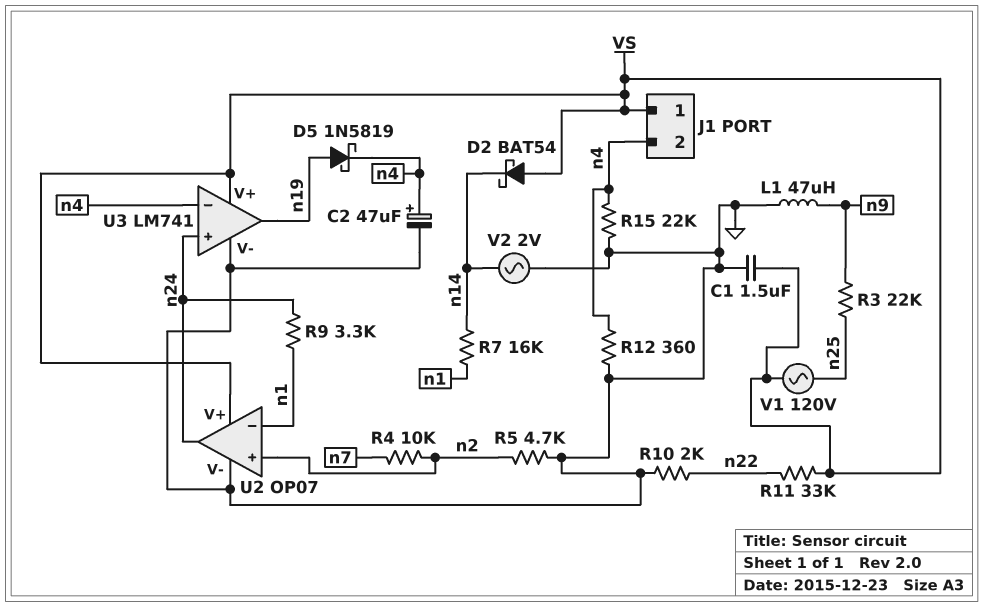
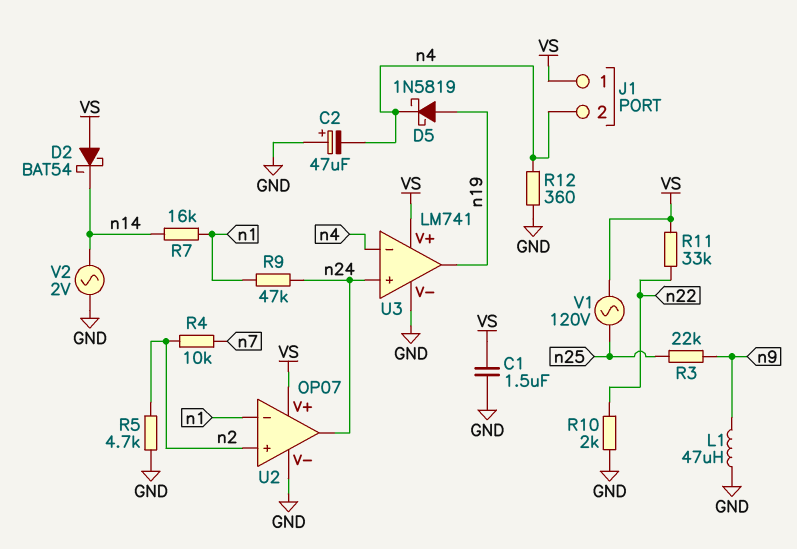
C2: 47uF (plus n4, minus GND) -> 47uF (plus GND, minus n4)
R9: 3.3k (n1, n24) -> 47k (n1, n24)
R15: 22k (GND, n4) -> none

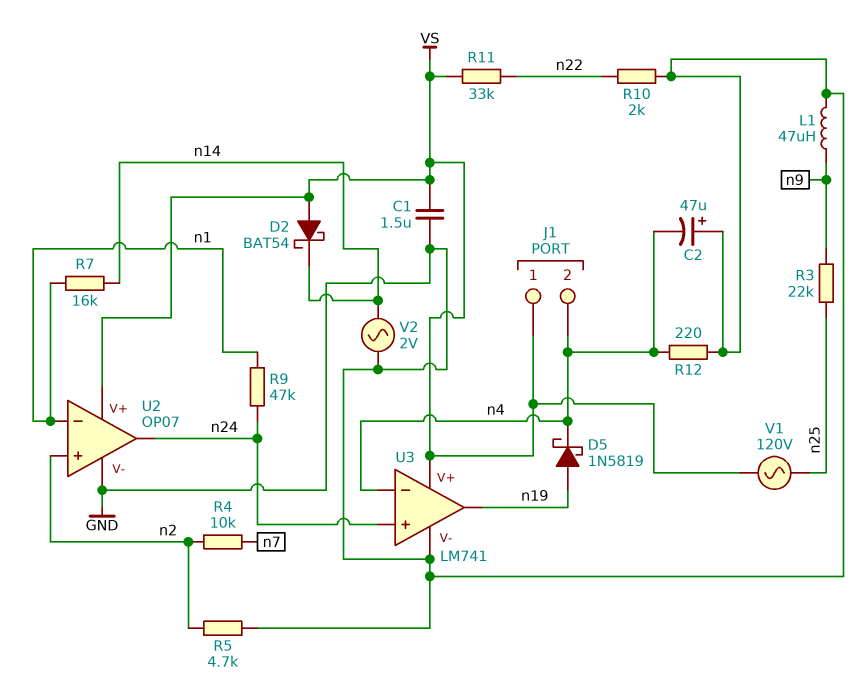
R12: 360 (GND, n4) -> 220 (GND, n4)

